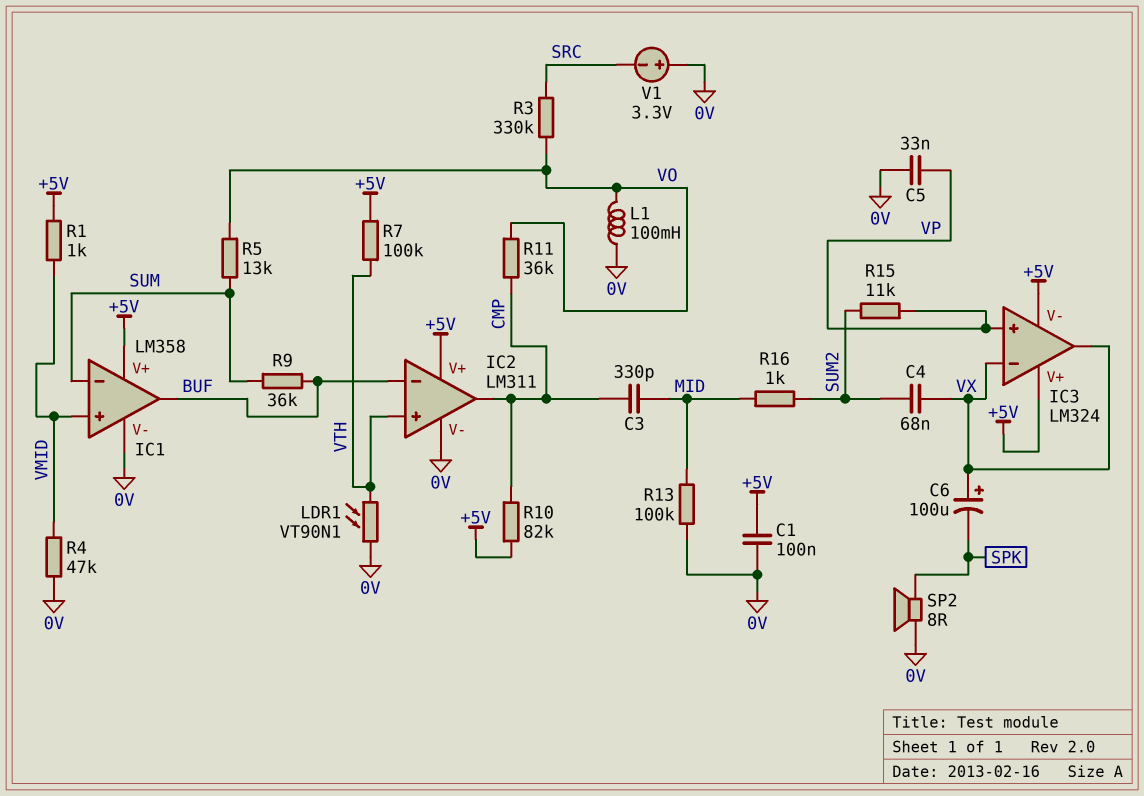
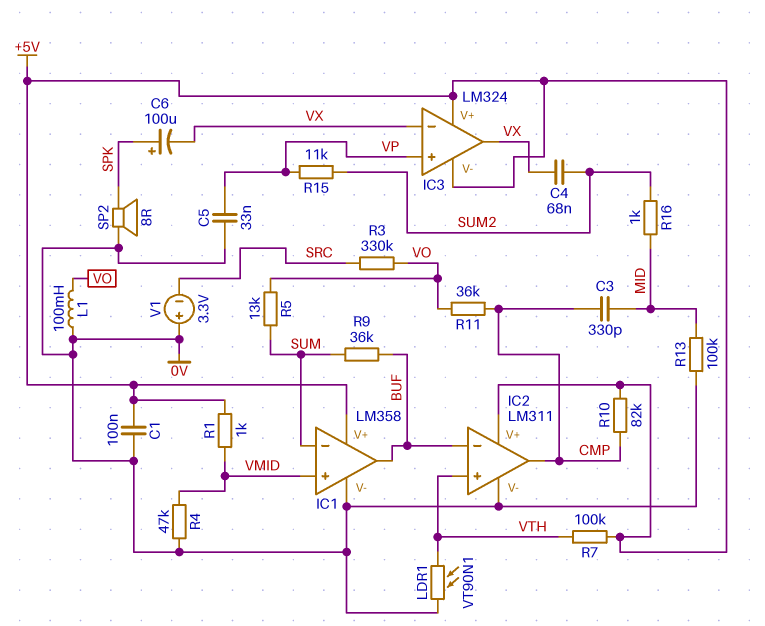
C6: 100uF (plus VX, minus SPK) -> 100uF (plus SPK, minus VX)

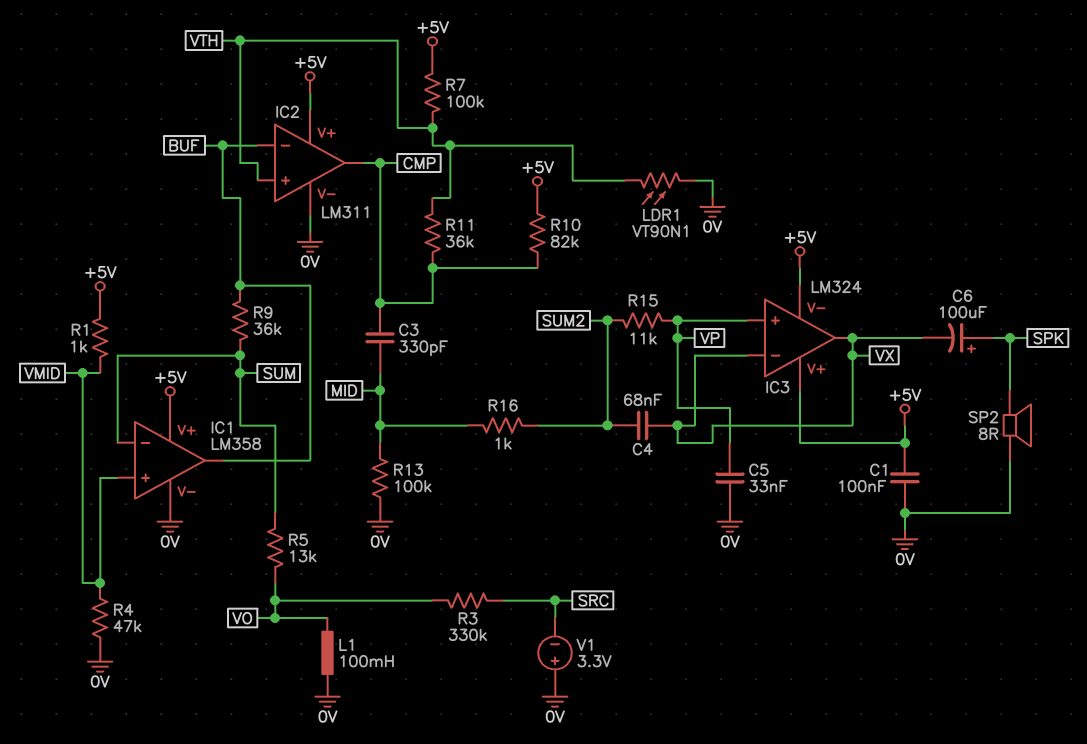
R11: 36k (CMP, VO) -> 36k (CMP, VTH)

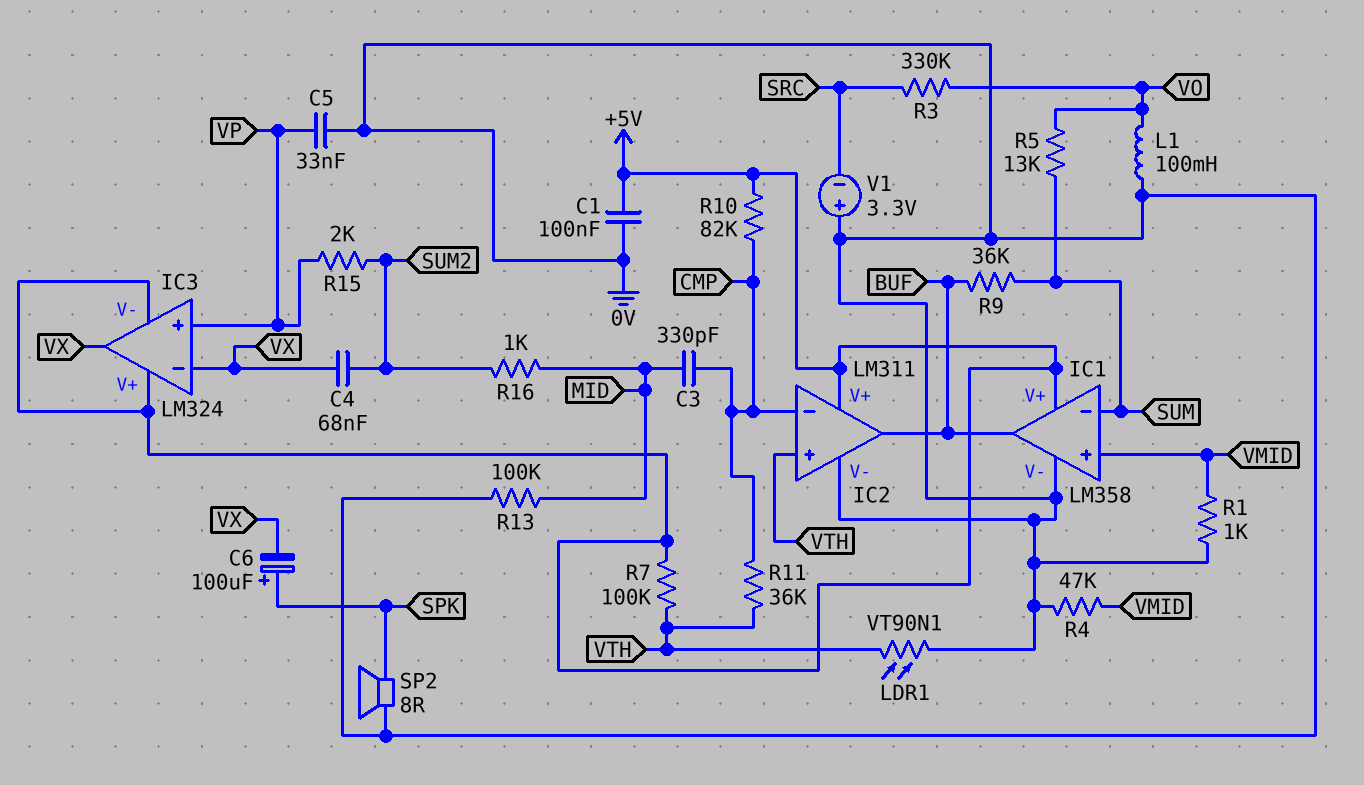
IC2 pin in-: BUF -> CMP
IC2 pin out: CMP -> BUF
R1: 1k (+5V, VMID) -> 1k (0V, VMID)
R15: 11k (SUM2, VP) -> 2k (SUM2, VP)

